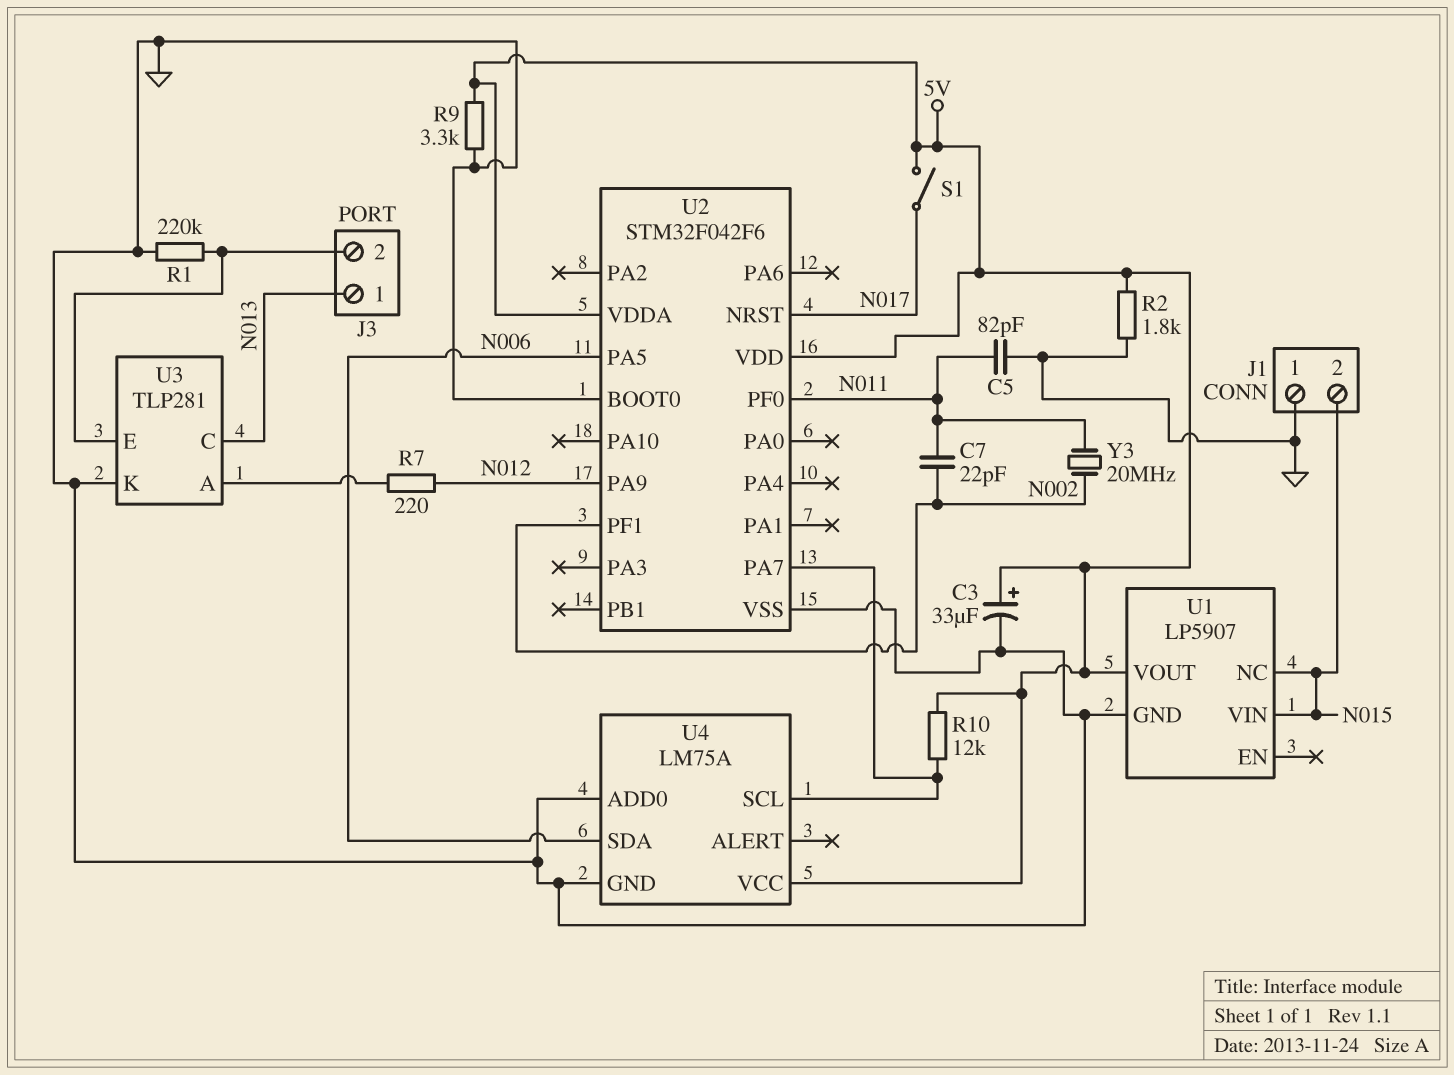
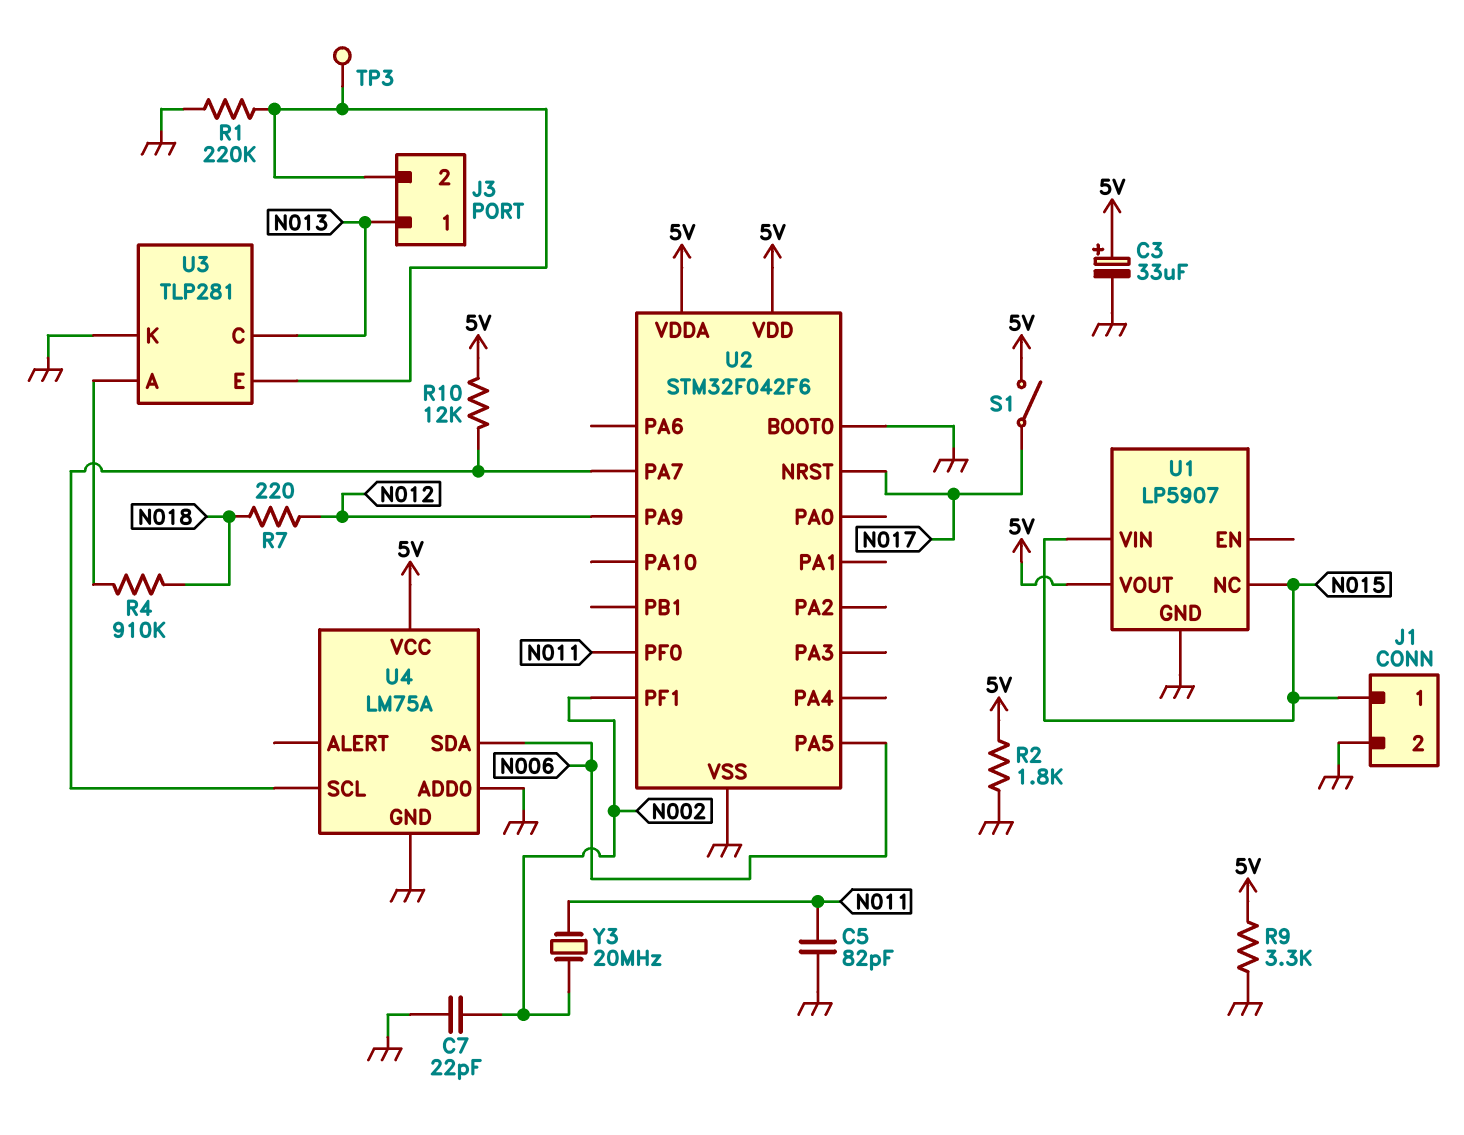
C7: 22pF (N002, N011) -> 22pF (GND, N002)
J1 pin 1: GND -> N015
J1 pin 2: N015 -> GND
R4: none -> 910k (N018, U3/A)
R7: 220 (N012, U3/A) -> 220 (N012, N018)
TP3: none -> test point (J3/2)

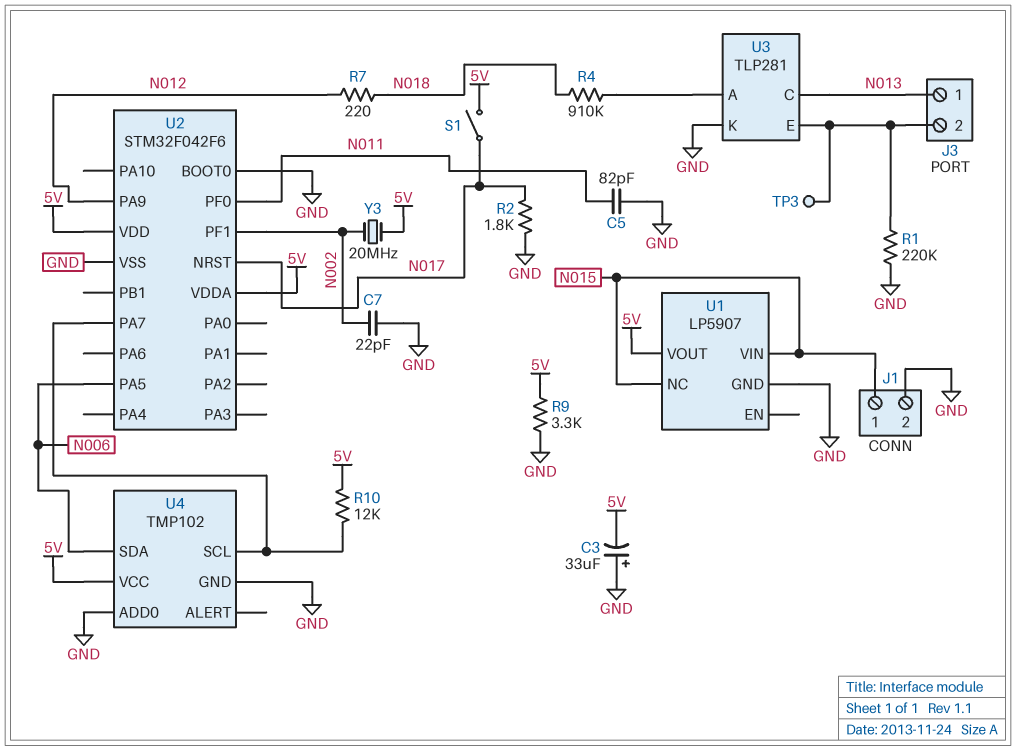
C3: 33uF (plus 5V, minus GND) -> 33uF (plus GND, minus 5V)
R2: 1.8k (5V, GND) -> 1.8k (GND, N017)
U4: LM75A -> TMP102
Y3: 20MHz (N002, N011) -> 20MHz (5V, N002)

